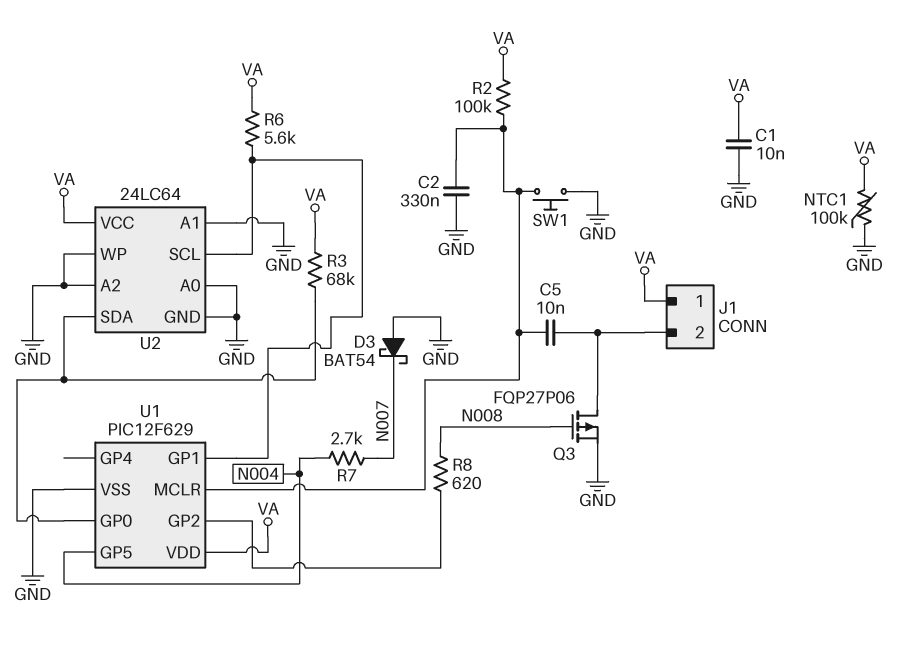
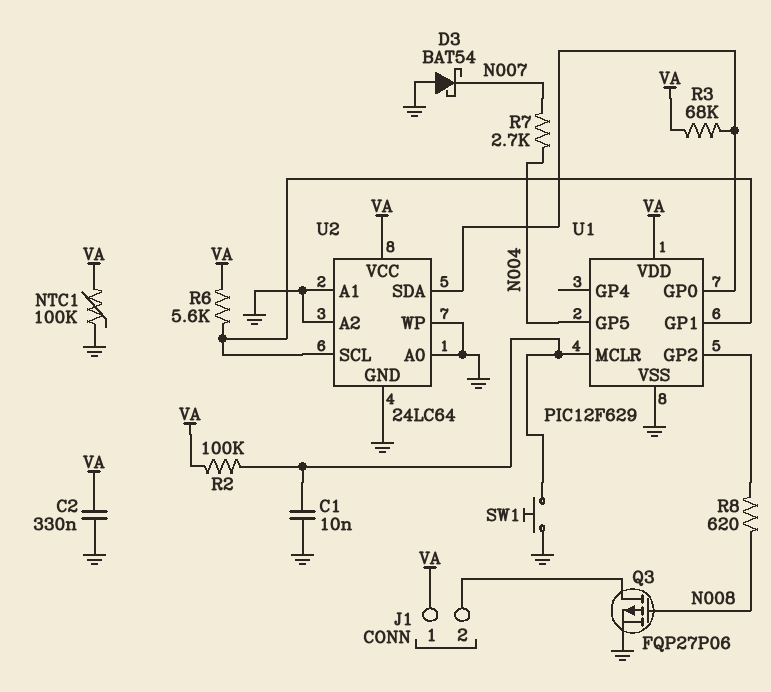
C1: 10nF (GND, VA) -> 10nF (GND, U1/MCLR)
C2: 330nF (GND, U1/MCLR) -> 330nF (GND, VA)
C5: 10nF (J1/2, U1/MCLR) -> none

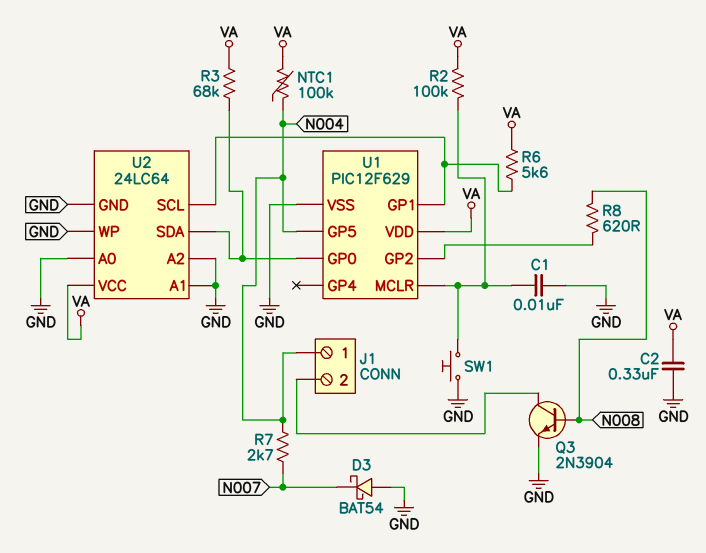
J1 pin 1: VA -> N004
NTC1: 100k (GND, VA) -> 100k (N004, VA)
Q3: PMOS FQP27P06 (G N008, D J1/2, S GND) -> NPN 2N3904 (B N008, C J1/2, E GND)

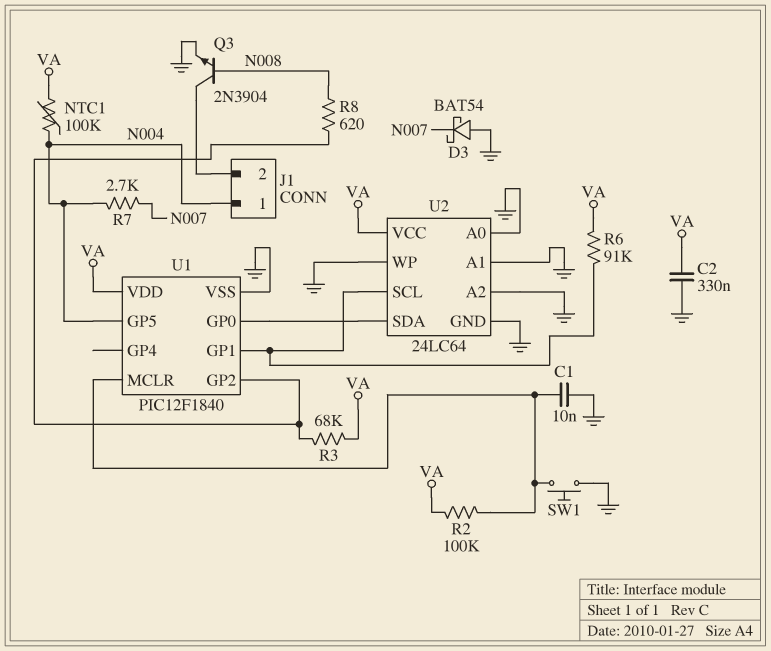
R3: 68k (U1/GP0, VA) -> 68k (U1/GP2, VA)
R6: 5.6k (U1/GP1, VA) -> 91k (U1/GP1, VA)
U1: PIC12F629 -> PIC12F1840

